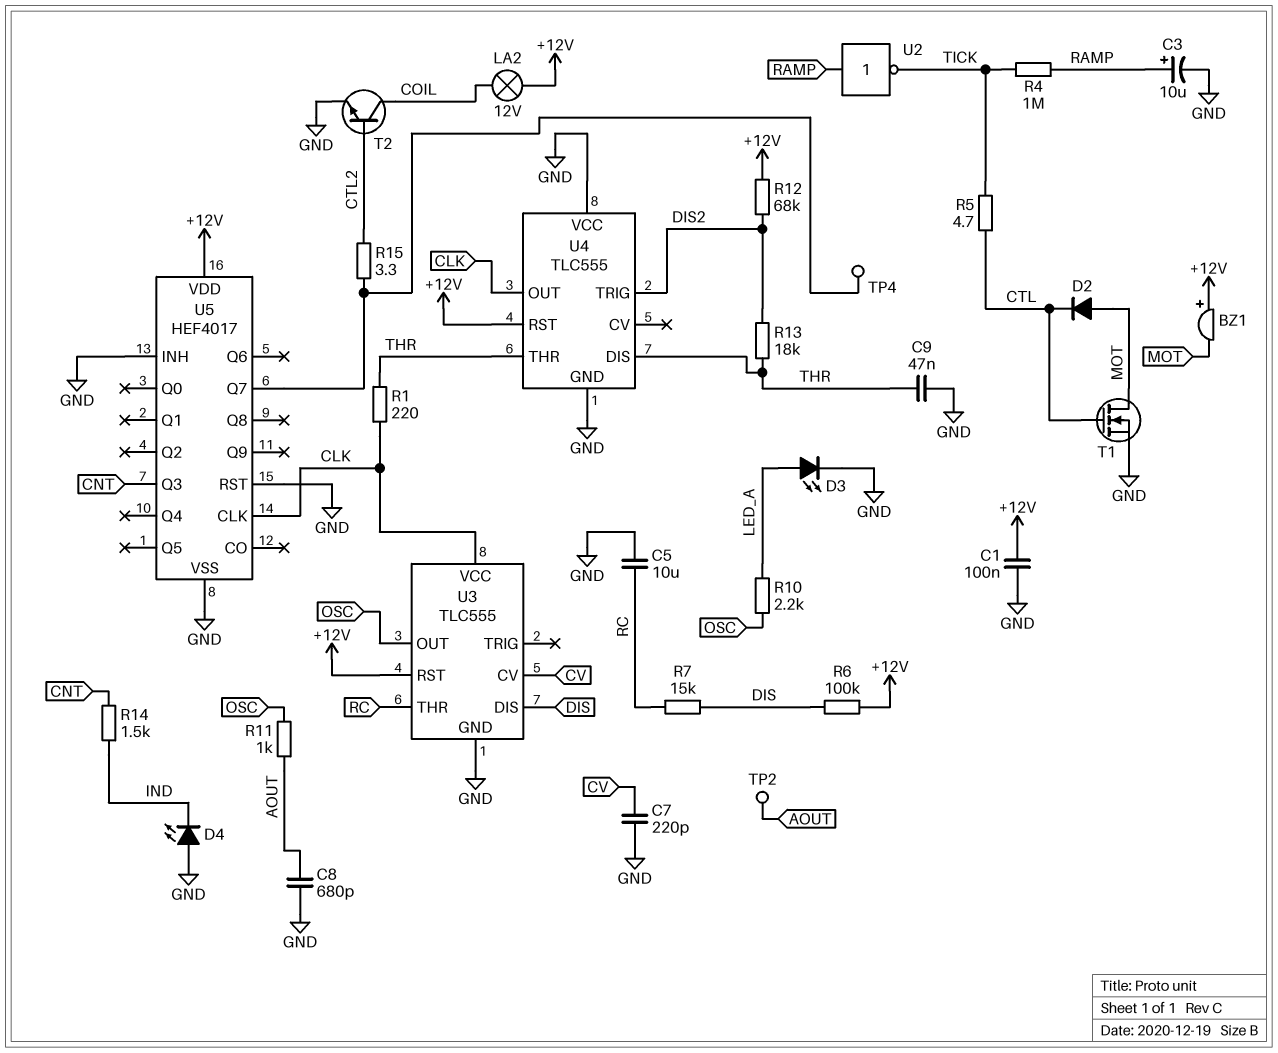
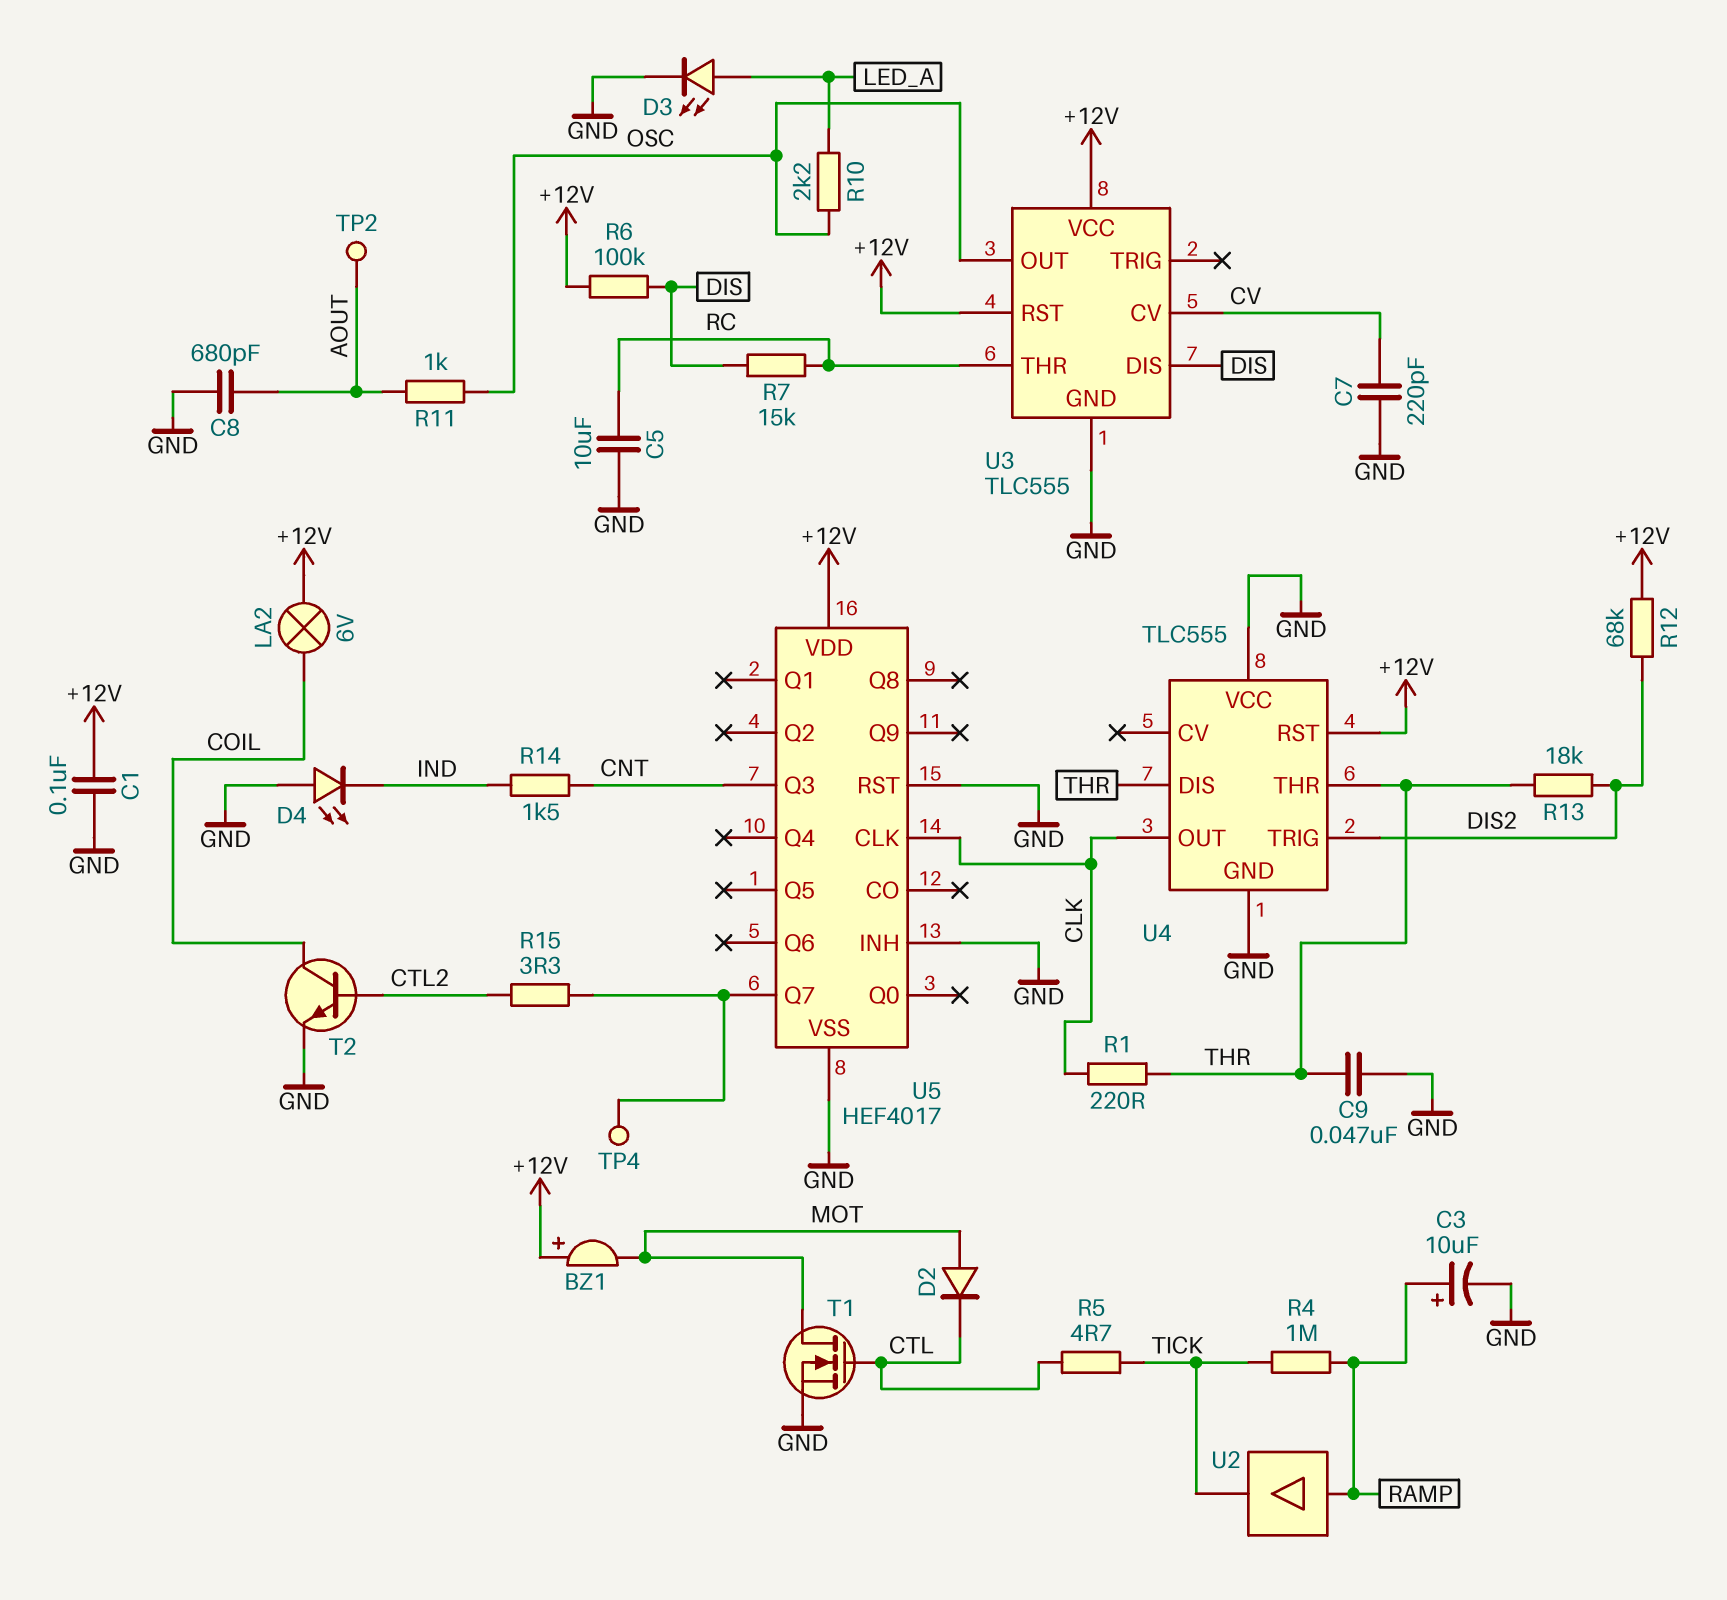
LA2: lamp 12V (+12V, COIL) -> lamp 6V (+12V, COIL)
U2: NOT (in RAMP, out TICK) -> buffer (in RAMP, out TICK)
U3 pin VCC: CLK -> +12V

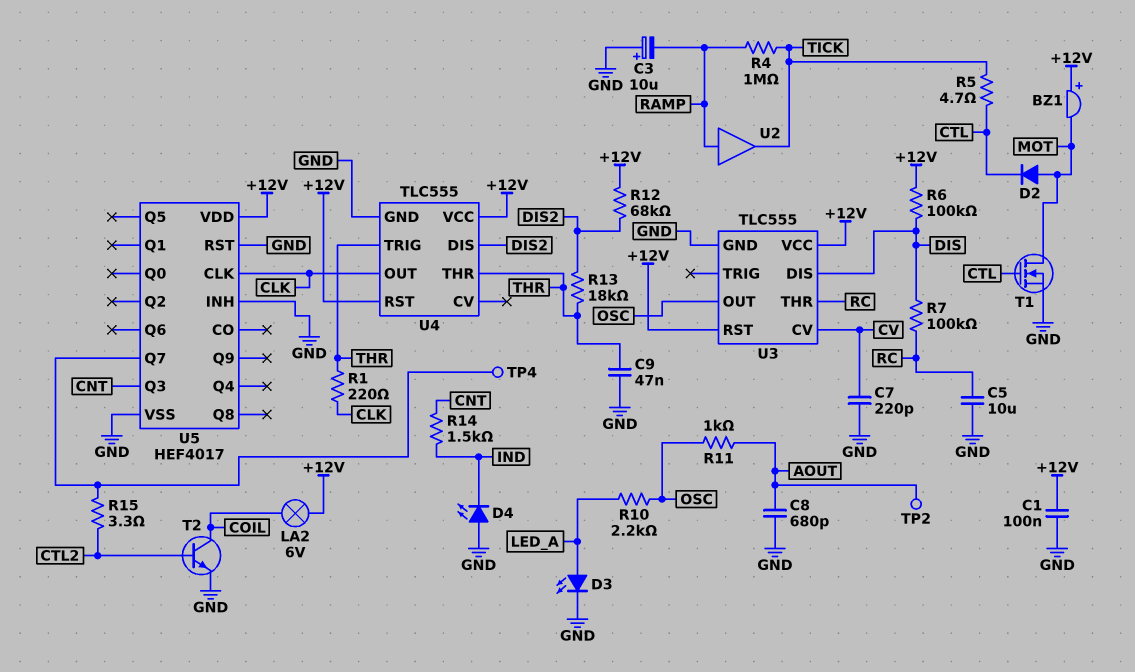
C3: 10uF (plus RAMP, minus GND) -> 10uF (plus GND, minus RAMP)
R7: 15k (DIS, RC) -> 100k (DIS, RC)
U4 pin DIS: THR -> DIS2
U4 pin TRIG: DIS2 -> THR
U4 pin VCC: GND -> +12V

